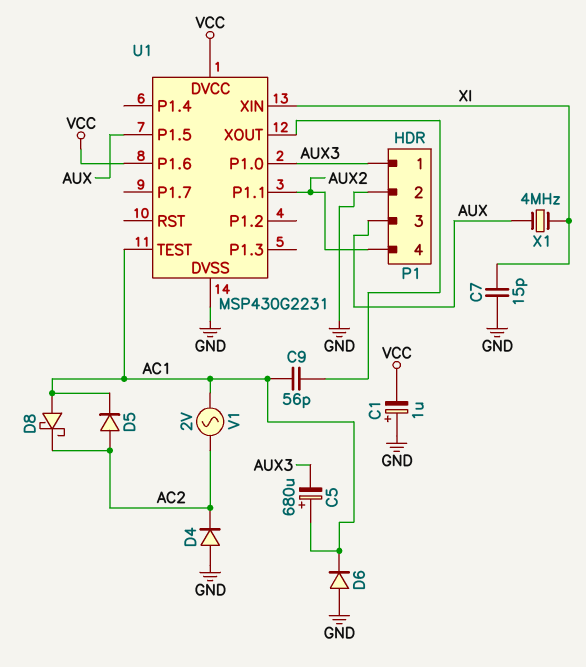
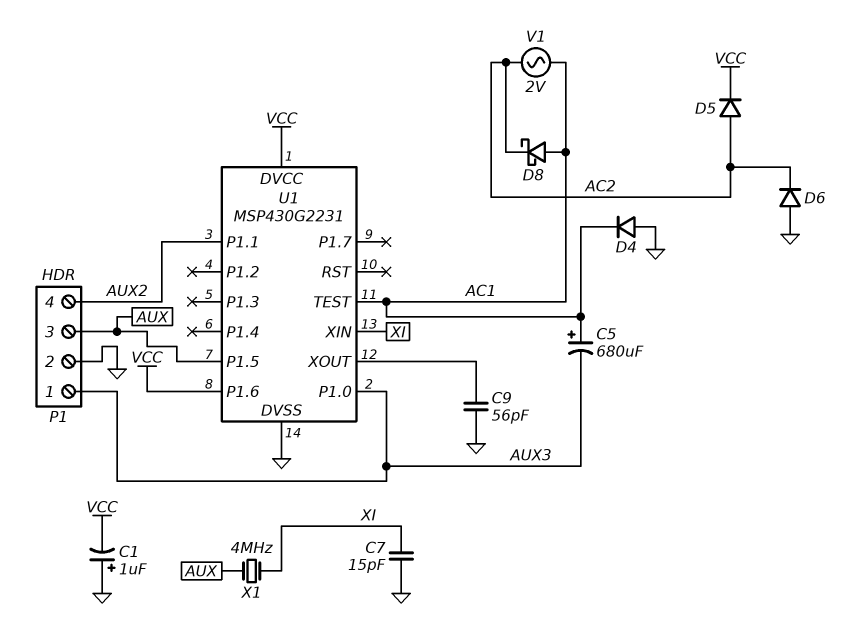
C9: 56pF (AC1, U1/XOUT) -> 56pF (GND, U1/XOUT)
D4: diode (A GND, K AC2) -> diode (A GND, K AC1)
D5: diode (A AC2, K AC1) -> diode (A AC2, K VCC)
D6: diode (A GND, K AC1) -> diode (A GND, K AC2)

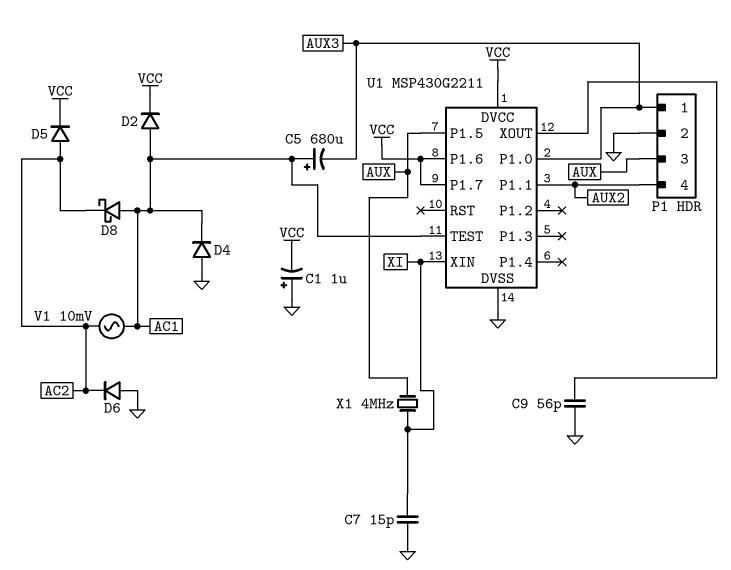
D2: none -> diode (A AC1, K VCC)
U1: MSP430G2231 -> MSP430G2211
U1 pin P1.7: none -> VCC
V1: AC 2V (AC1, AC2) -> AC 10mV (AC1, AC2)

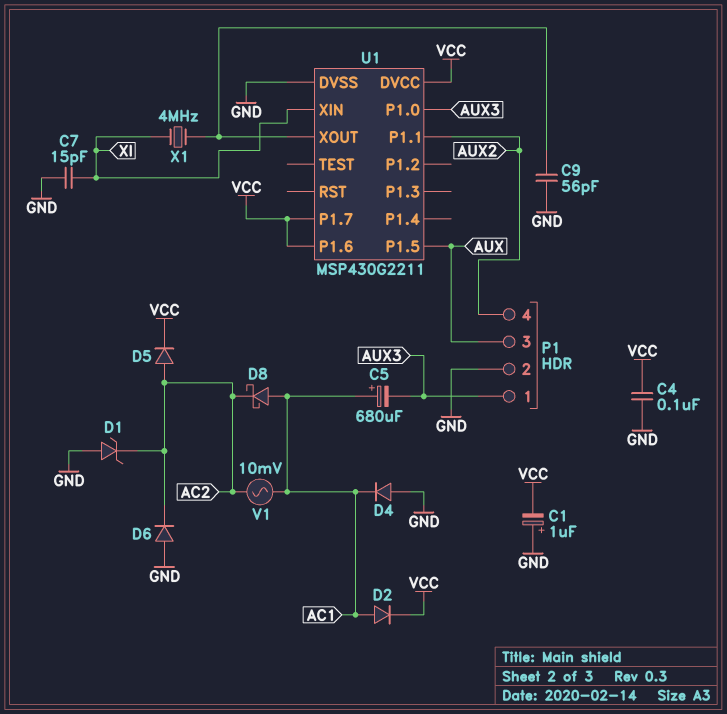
C4: none -> 100nF (GND, VCC)
D1: none -> zener (A GND, K AC2)
U1 pin TEST: AC1 -> none
X1: 4MHz (AUX, XI) -> 4MHz (U1/XOUT, XI)

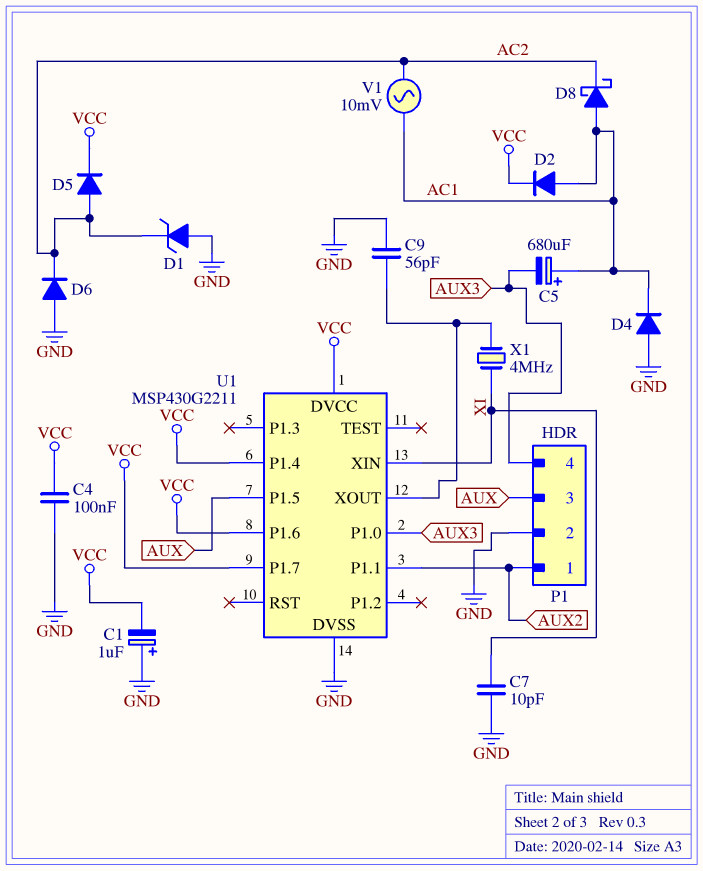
C7: 15pF (GND, XI) -> 10pF (GND, XI)
P1 pin 1: AUX3 -> AUX2
P1 pin 4: AUX2 -> AUX3
U1 pin P1.4: none -> VCC

